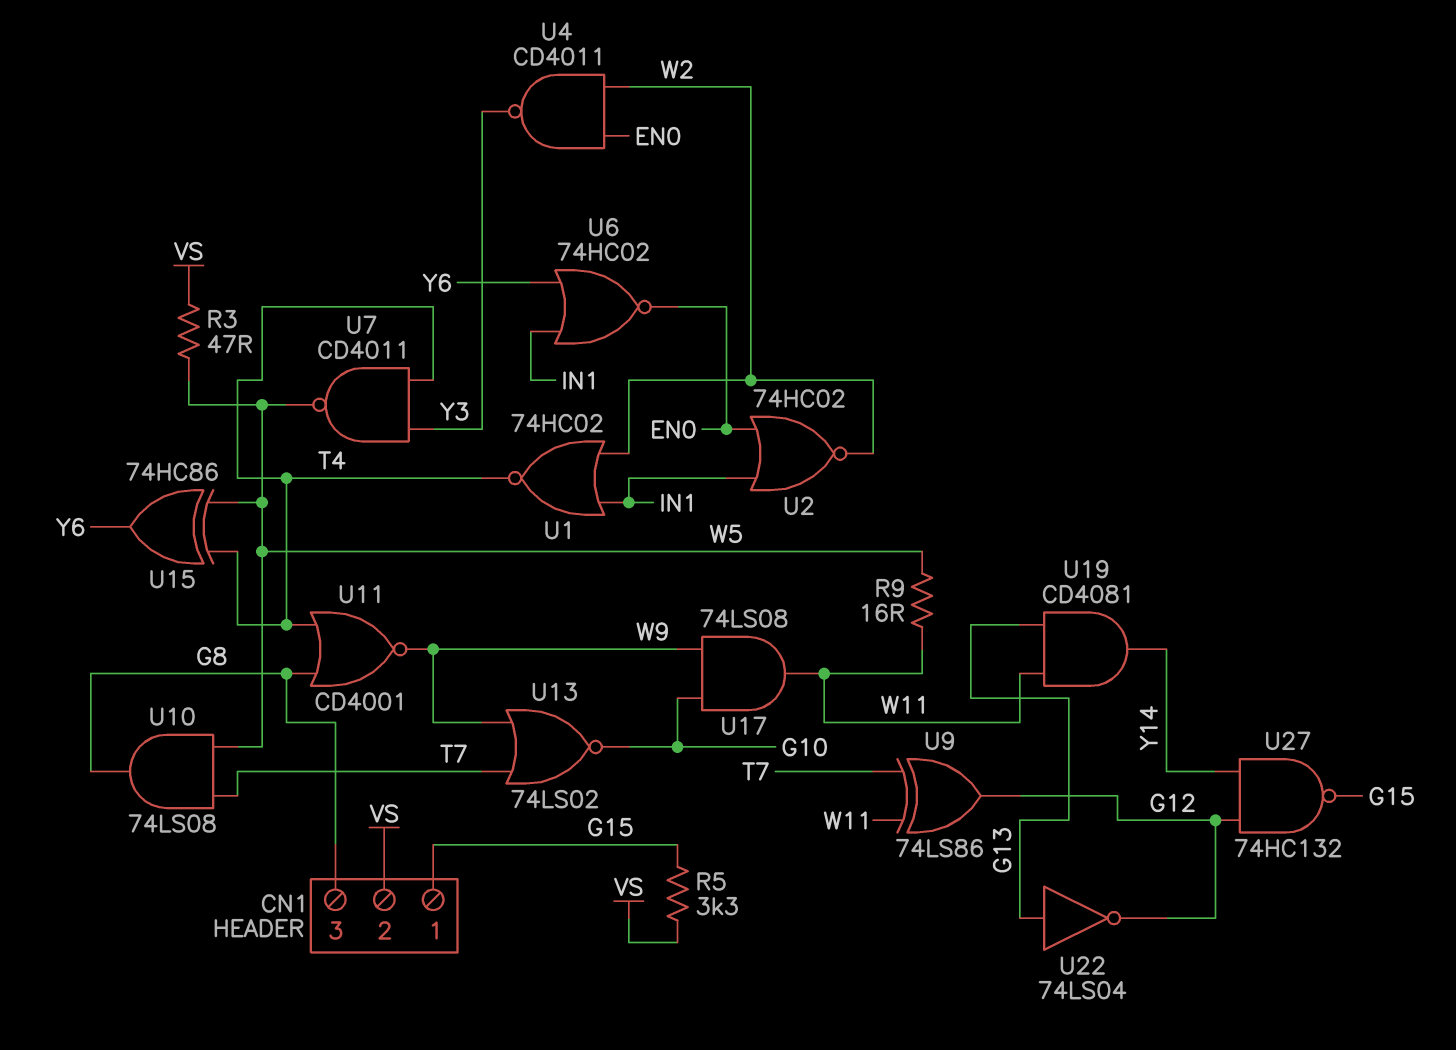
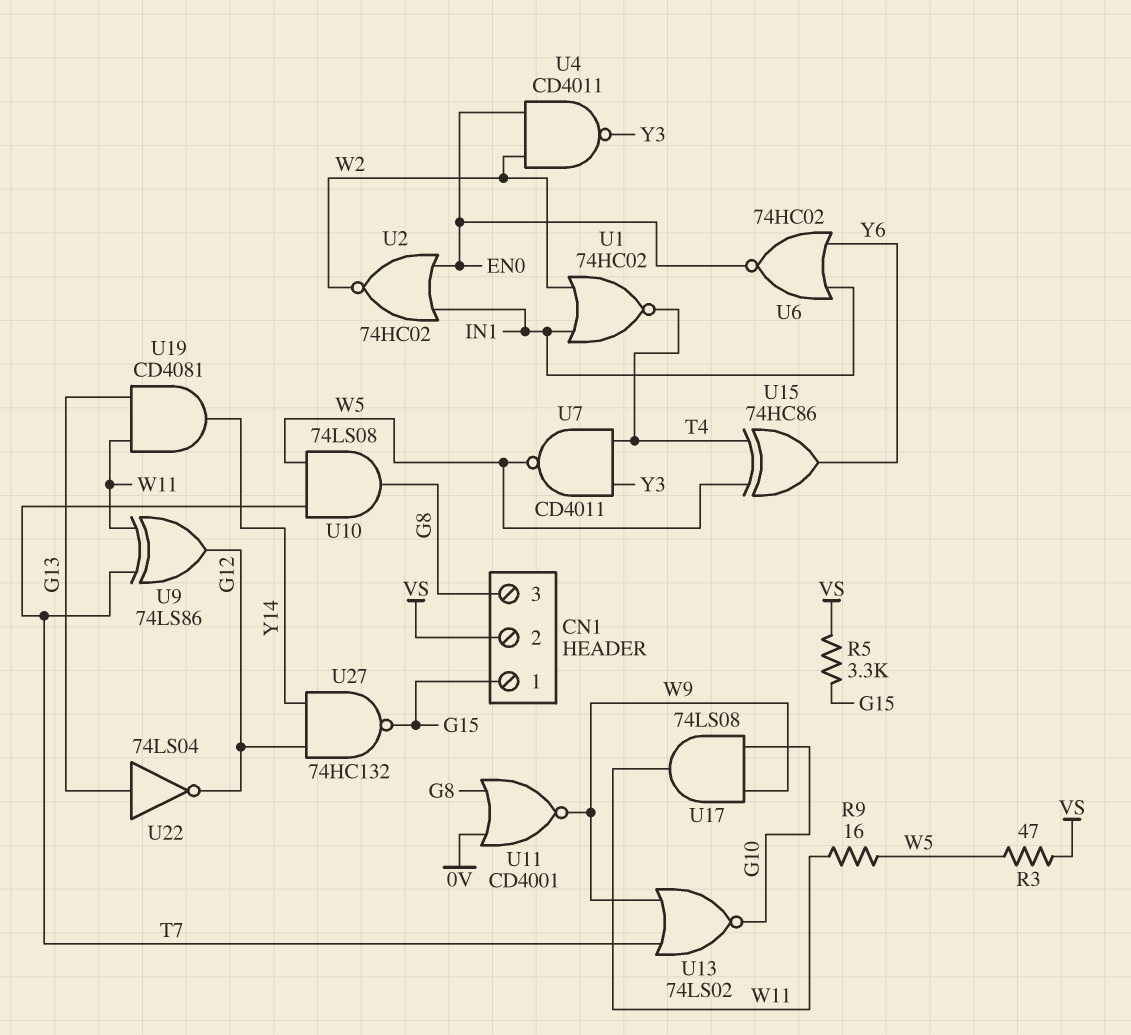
U11: NOR CD4001 (in G8, in T4, out W9) -> NOR CD4001 (in 0V, in G8, out W9)

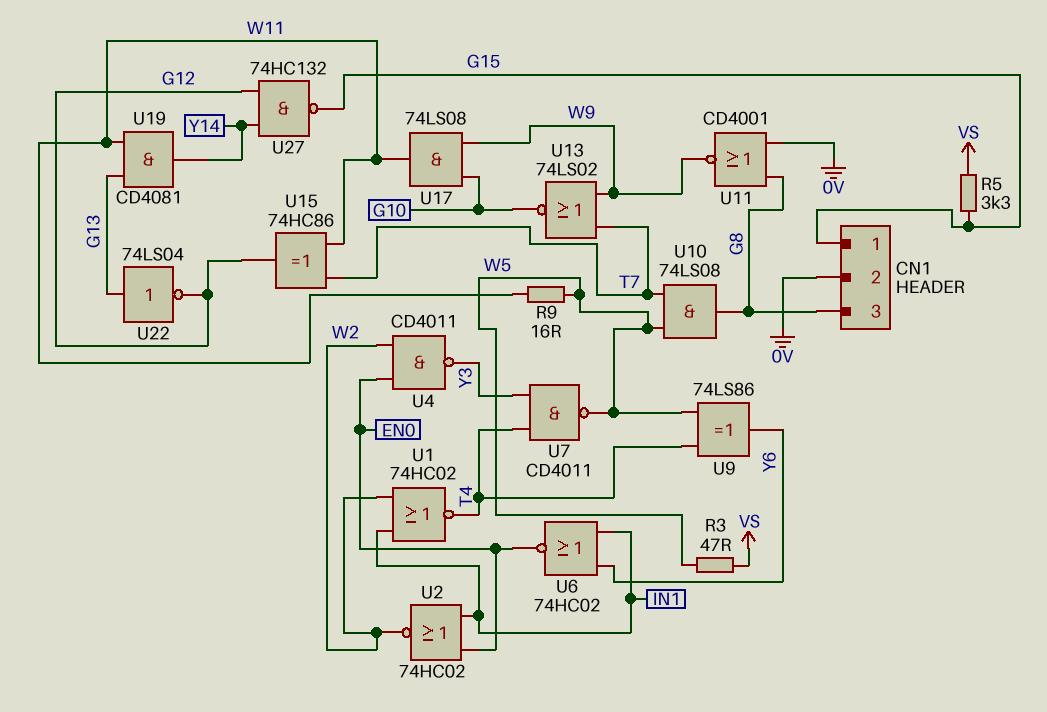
CN1 pin 2: VS -> 0V
U9: XOR 74LS86 (in T7, in W11, out G12) -> XOR 74LS86 (in T4, in W5, out Y6)
U15: XOR 74HC86 (in T4, in W5, out Y6) -> XOR 74HC86 (in T7, in W11, out G12)

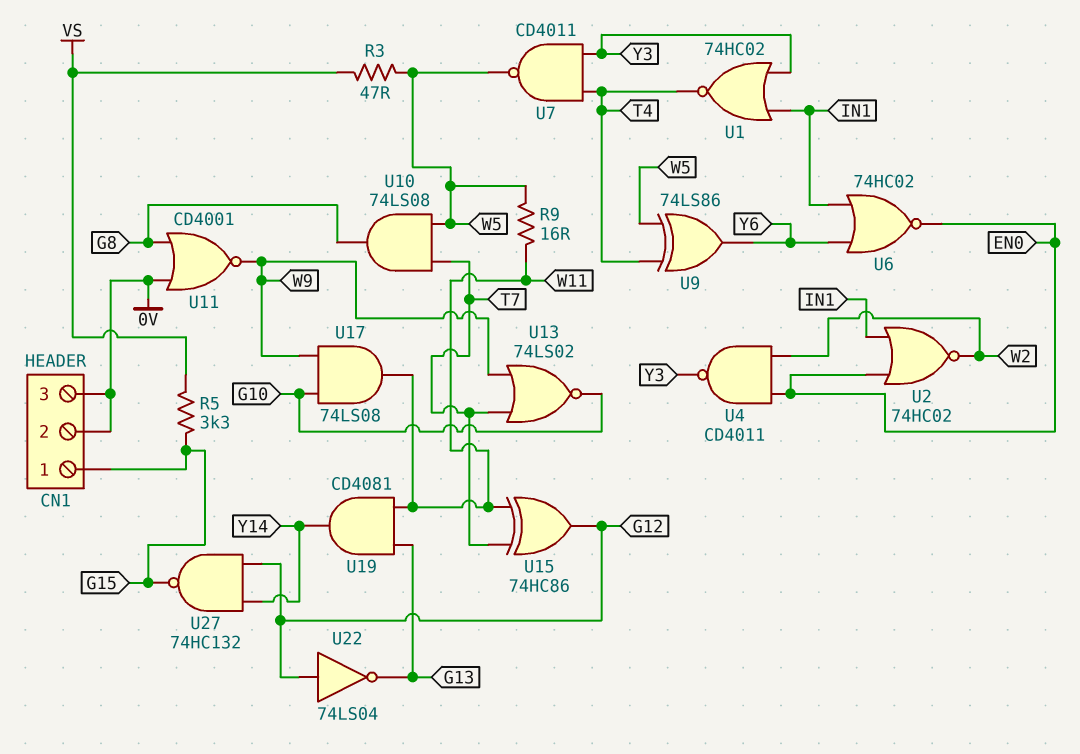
CN1 pin 3: G8 -> 0V
U1: NOR 74HC02 (in IN1, in W2, out T4) -> NOR 74HC02 (in IN1, in Y3, out T4)
U22: NOT 74LS04 (in G13, out G12) -> NOT 74LS04 (in G12, out G13)

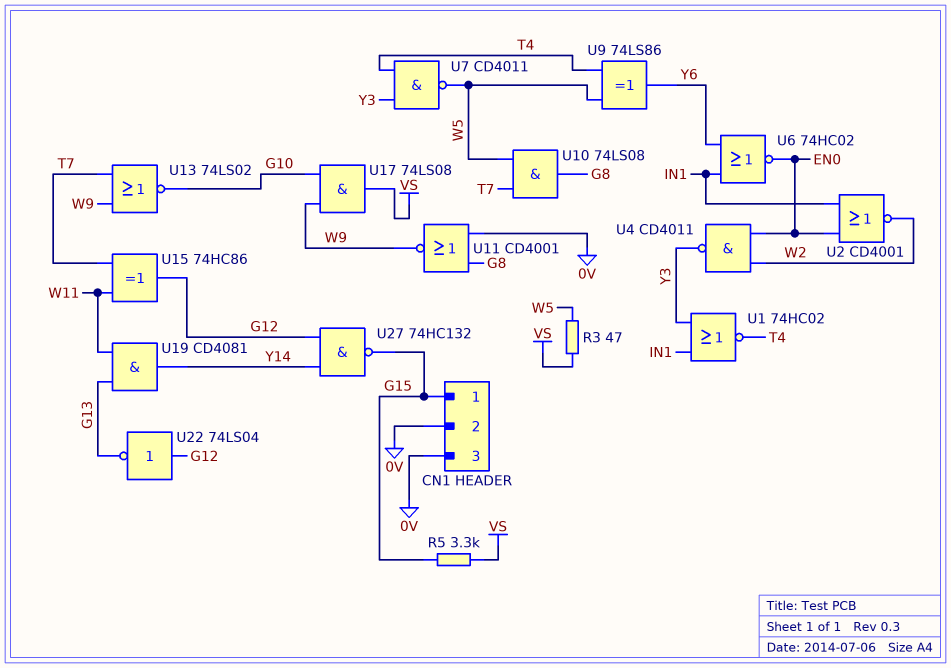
R9: 16 (W5, W11) -> none
U2: NOR 74HC02 (in EN0, in IN1, out W2) -> NOR CD4001 (in EN0, in IN1, out W2)
U17: AND 74LS08 (in G10, in W9, out W11) -> AND 74LS08 (in G10, in W9, out VS)

